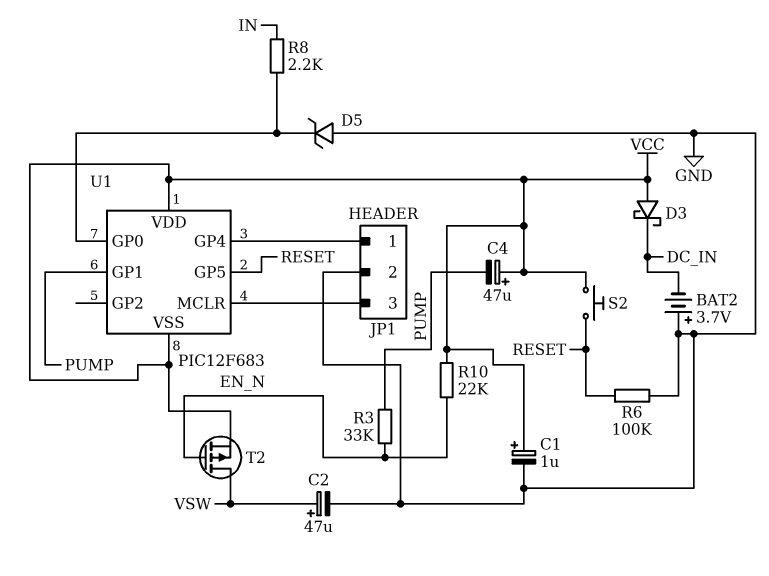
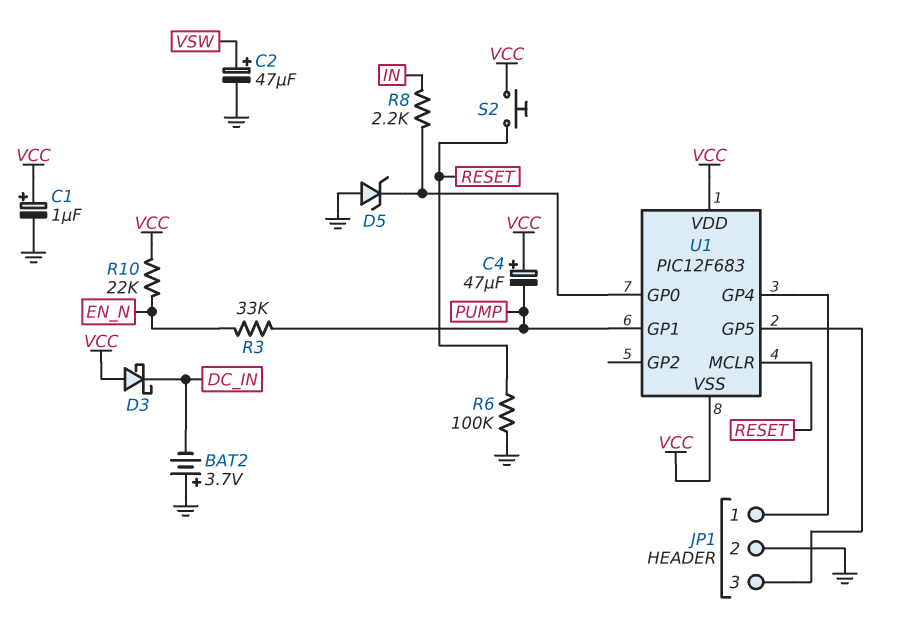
T2: PMOS (G EN_N, D VSW, S VCC) -> none
U1 pin GP5: RESET -> JP1/3
U1 pin MCLR: JP1/3 -> RESET

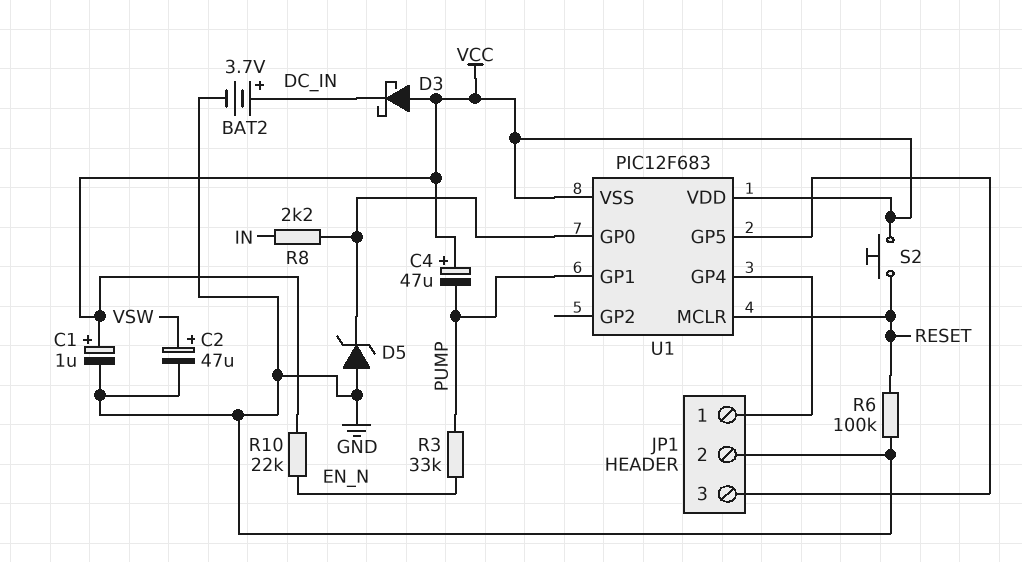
BAT2: 3.7V (plus GND, minus DC_IN) -> 3.7V (plus DC_IN, minus GND)

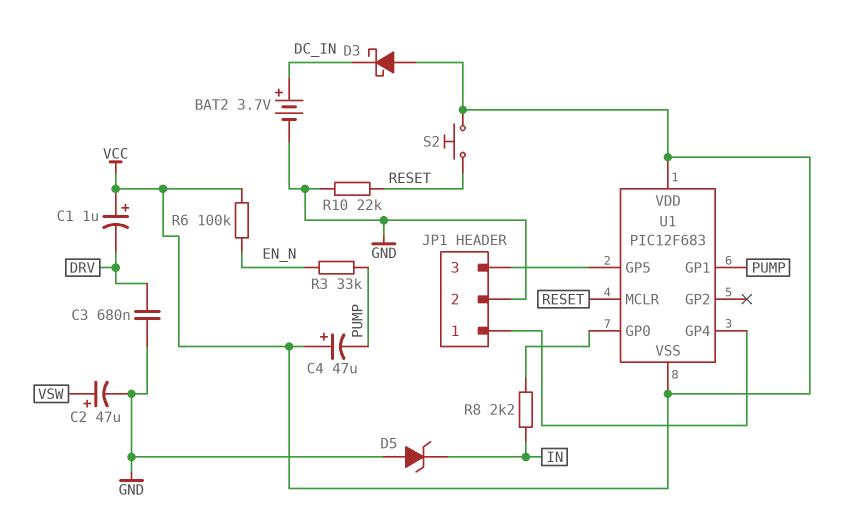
C1: 1uF (plus VCC, minus GND) -> 1uF (plus VCC, minus DRV)
C3: none -> 680nF (DRV, GND)
D5: zener (A GND, K U1/GP0) -> zener (A GND, K IN)
R6: 100k (GND, RESET) -> 100k (EN_N, VCC)
R10: 22k (EN_N, VCC) -> 22k (GND, RESET)

